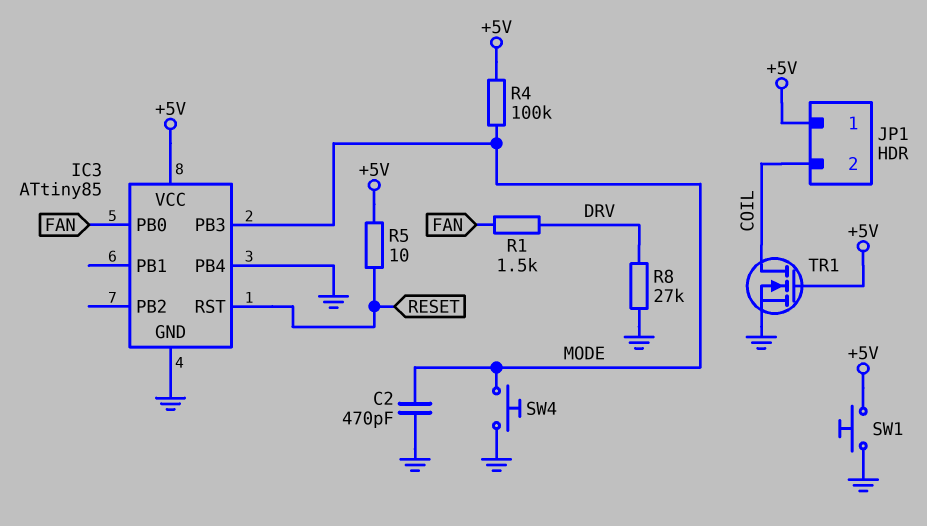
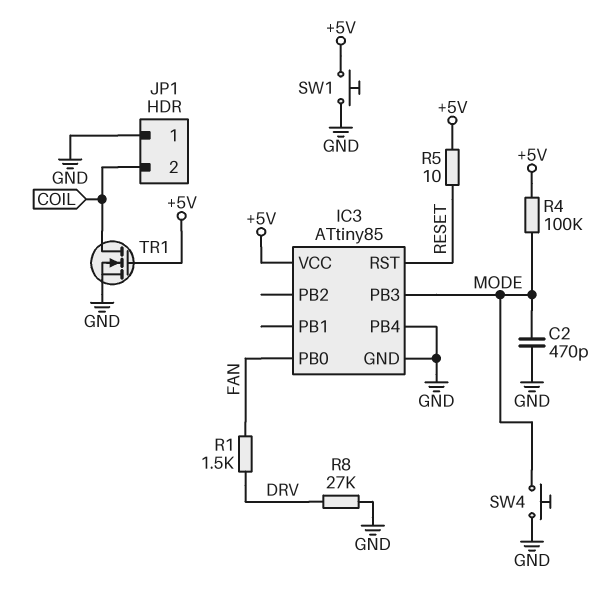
JP1 pin 1: +5V -> GND

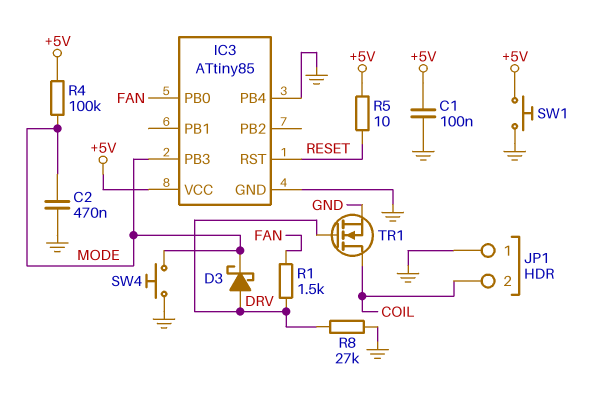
C1: none -> 100nF (+5V, GND)
C2: 470pF (GND, MODE) -> 470nF (GND, MODE)
D3: none -> schottky (A DRV, K MODE)
TR1: NMOS (G +5V, D COIL, S GND) -> NMOS (G DRV, D COIL, S GND)

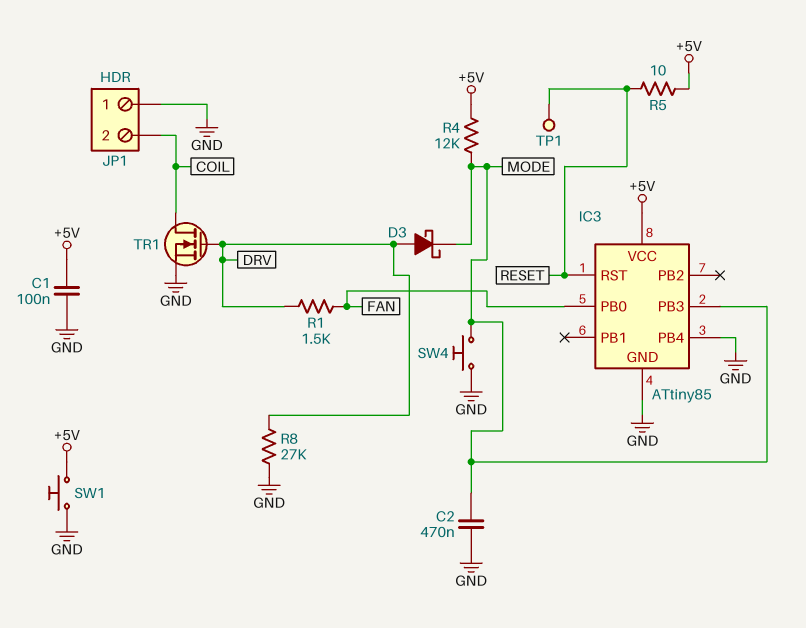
R4: 100k (+5V, MODE) -> 12k (+5V, MODE)
TP1: none -> test point (RESET)

